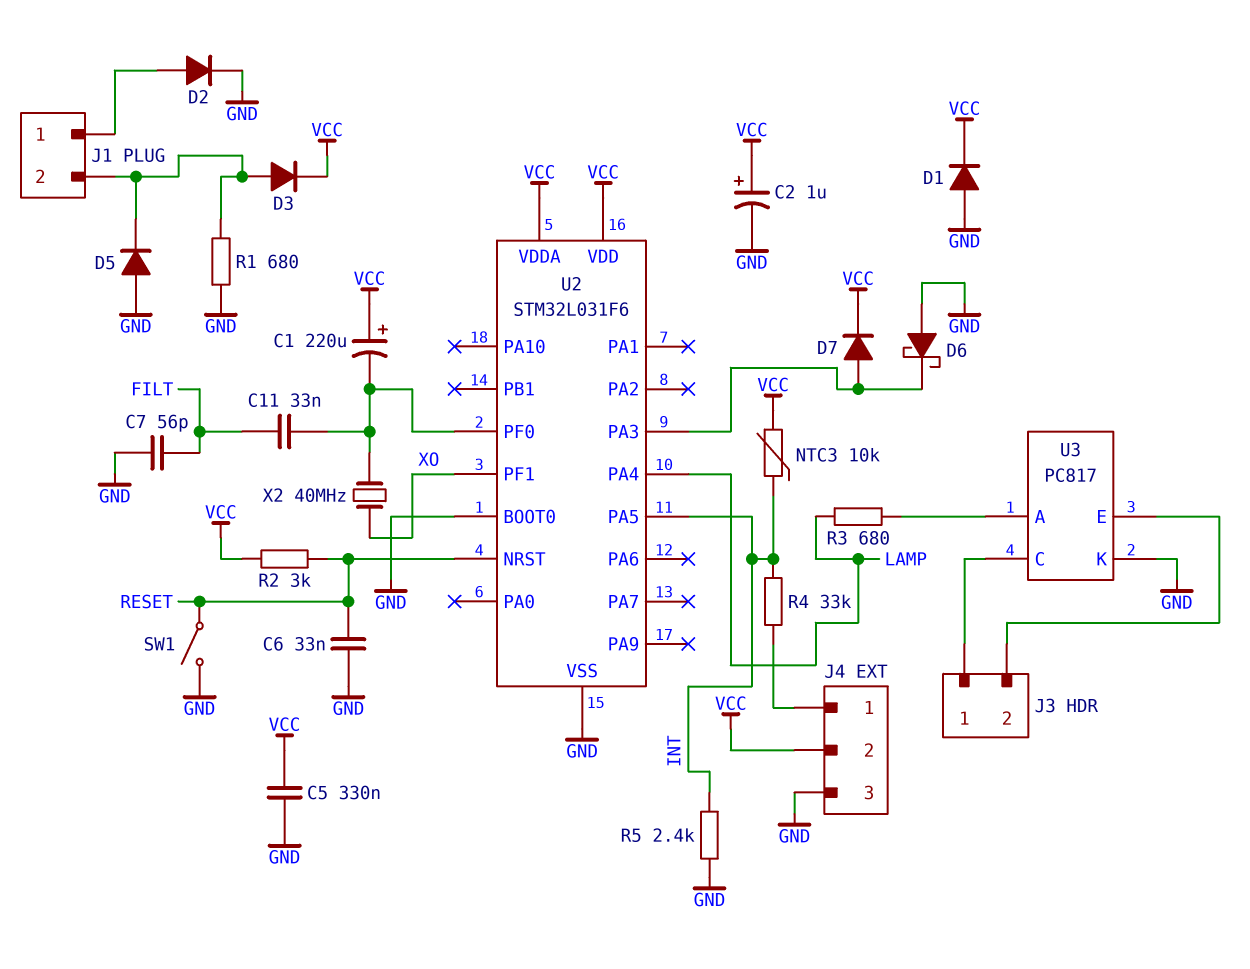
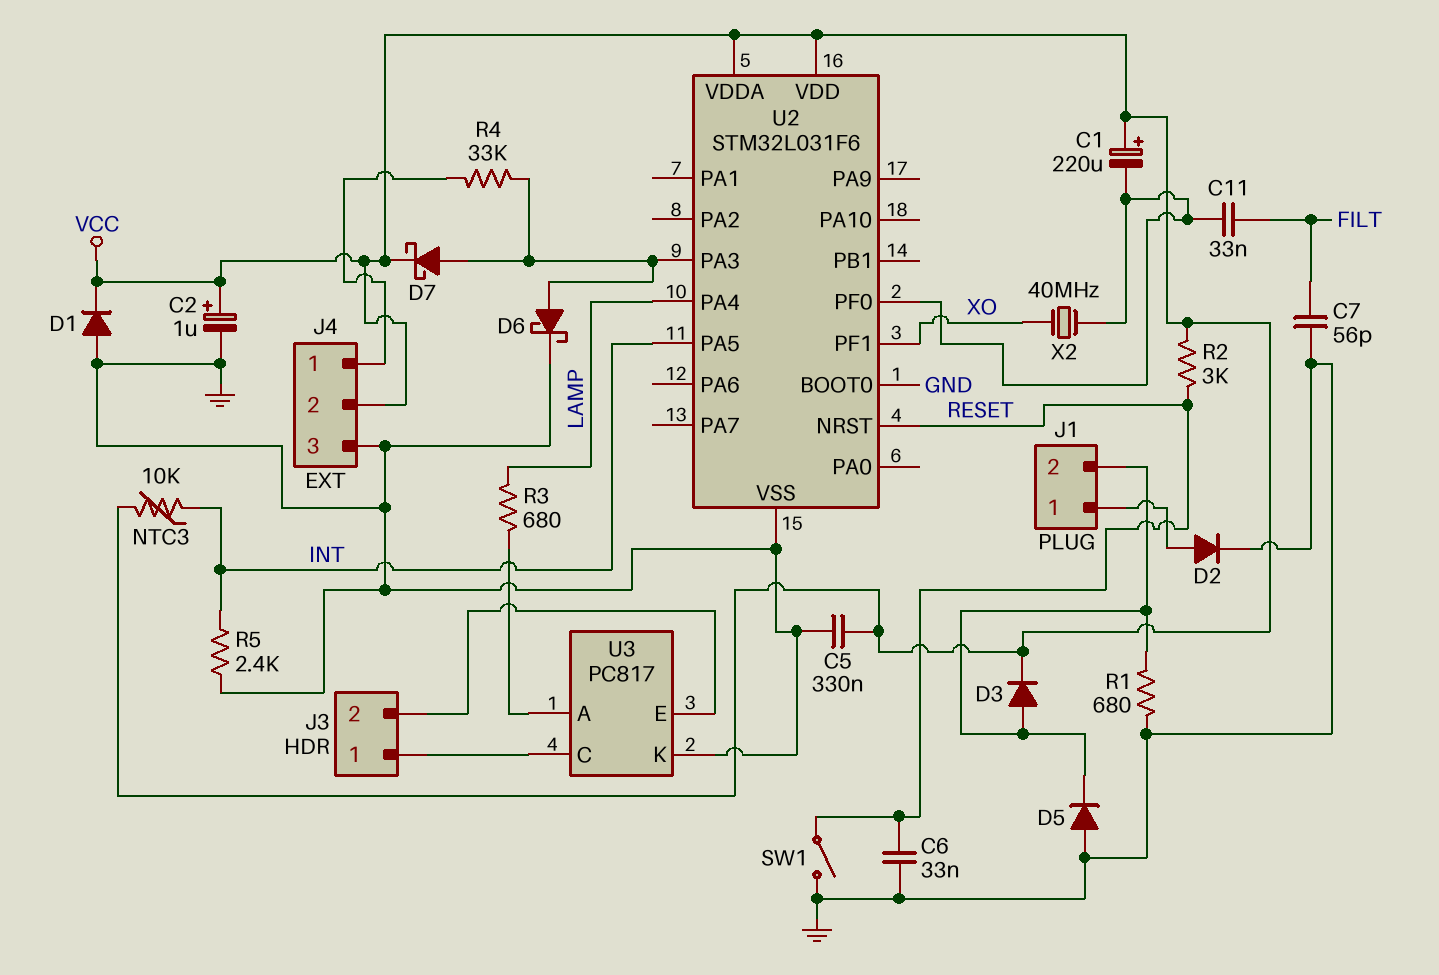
D6: schottky (A GND, K U2/PA3) -> schottky (A U2/PA3, K GND)
D7: diode (A U2/PA3, K VCC) -> schottky (A U2/PA3, K VCC)
R4: 33k (INT, J4/1) -> 33k (J4/1, U2/PA3)

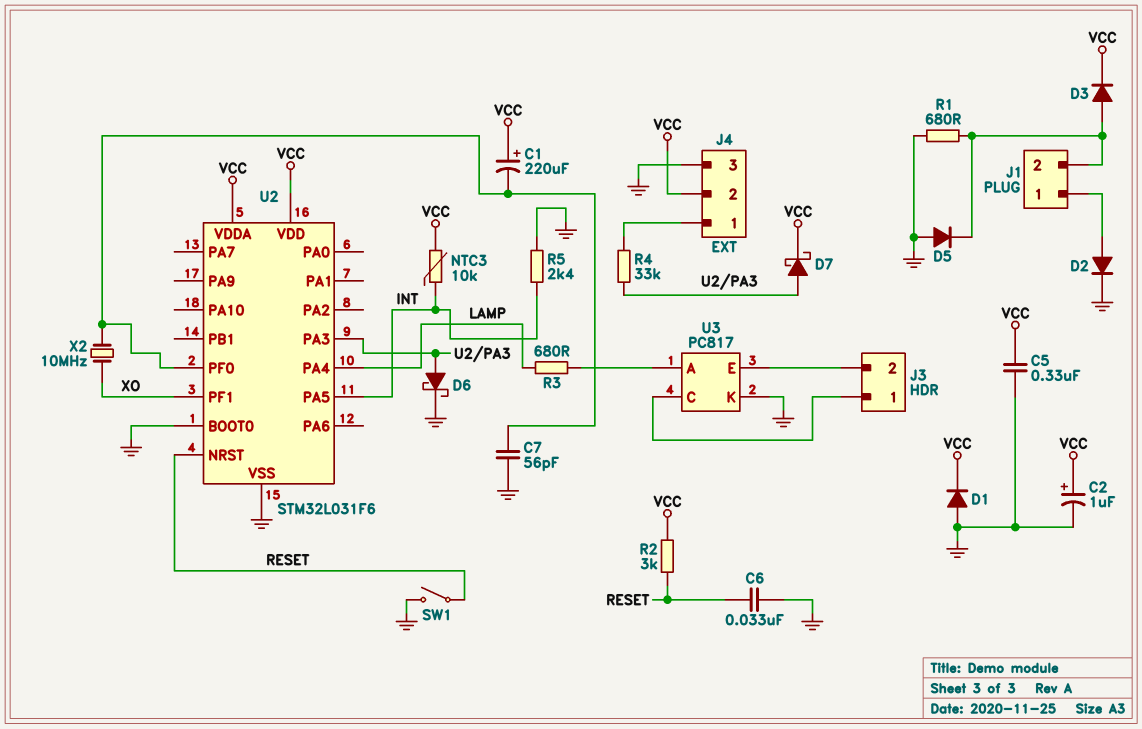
C7: 56pF (FILT, GND) -> 56pF (GND, U2/PF0)
C11: 33nF (FILT, U2/PF0) -> none
X2: 40MHz (U2/PF0, XO) -> 10MHz (U2/PF0, XO)

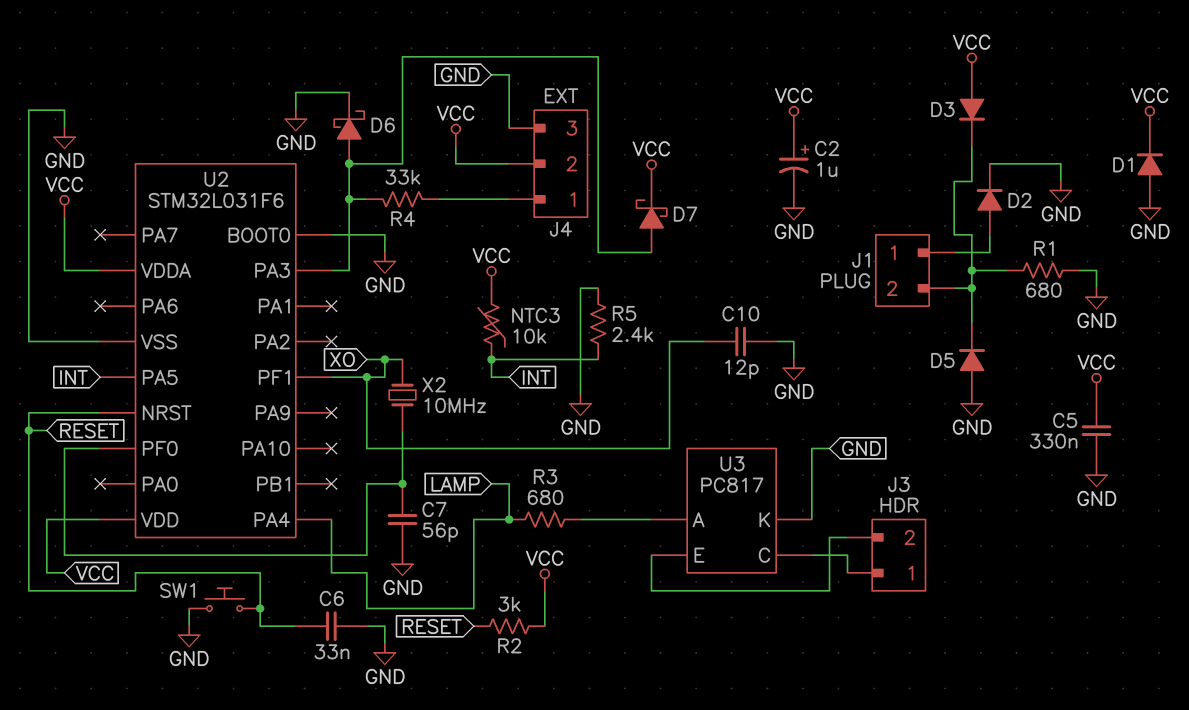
C1: 220uF (plus VCC, minus U2/PF0) -> none
C10: none -> 12pF (GND, XO)
D3: diode (A J1/2, K VCC) -> diode (A VCC, K J1/2)
SW1: switch (GND, RESET) -> button (GND, RESET)

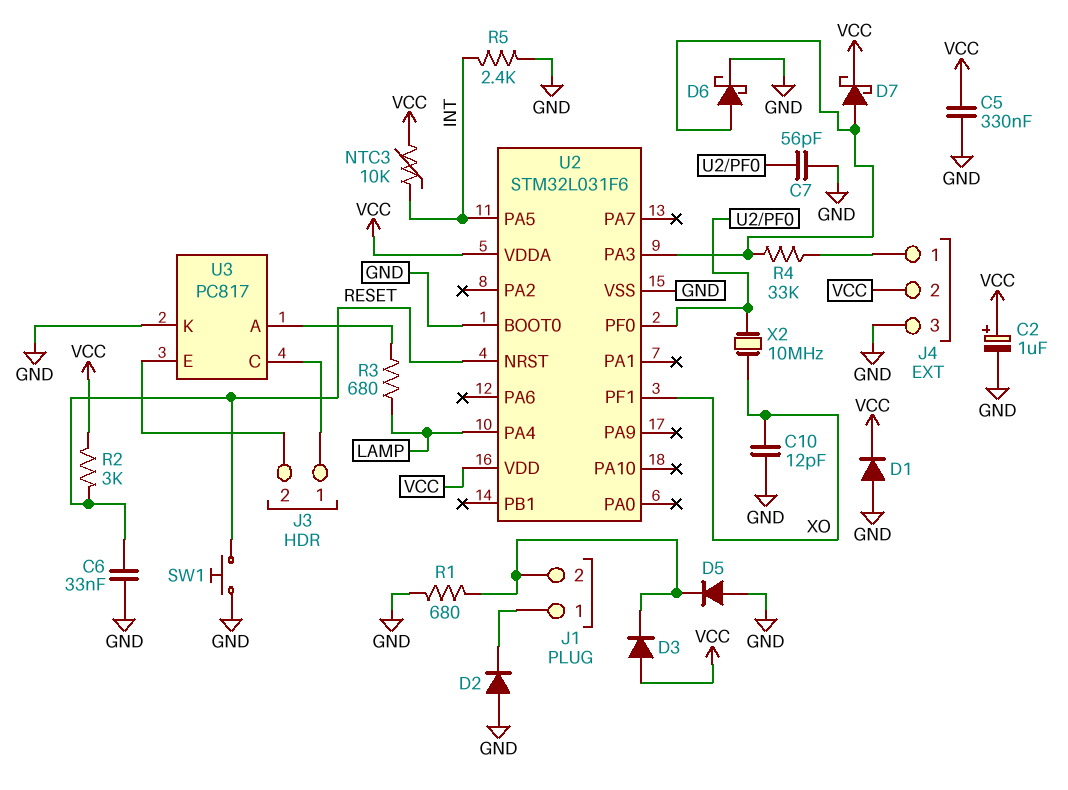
D2: diode (A J1/1, K GND) -> diode (A GND, K J1/1)

